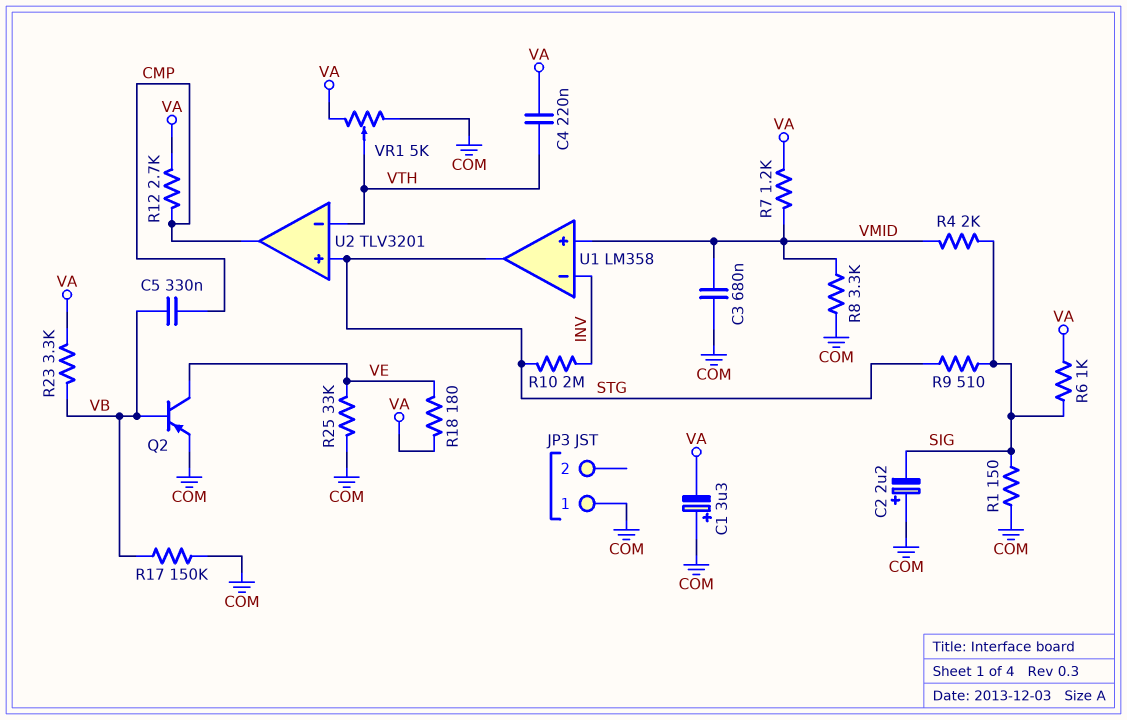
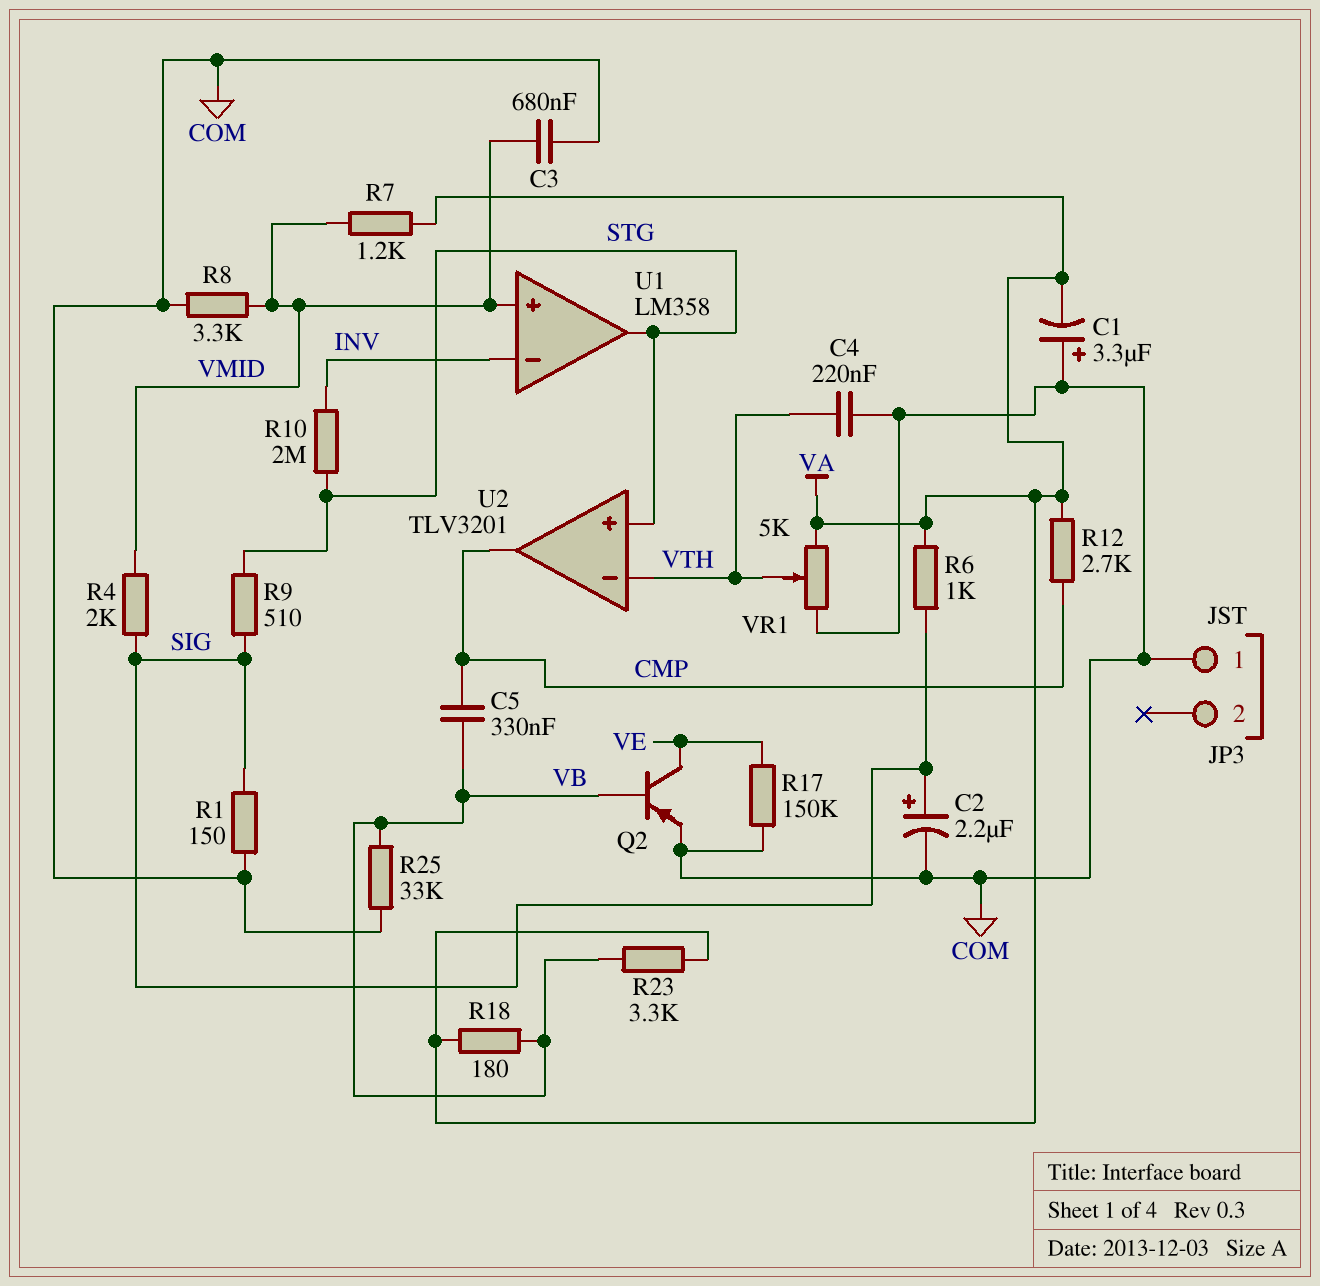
C2: 2.2uF (plus COM, minus SIG) -> 2.2uF (plus SIG, minus COM)
C4: 220nF (VA, VTH) -> 220nF (COM, VTH)
R17: 150k (COM, VB) -> 150k (COM, VE)
R18: 180 (VA, VE) -> 180 (VA, VB)
R25: 33k (COM, VE) -> 33k (COM, VB)

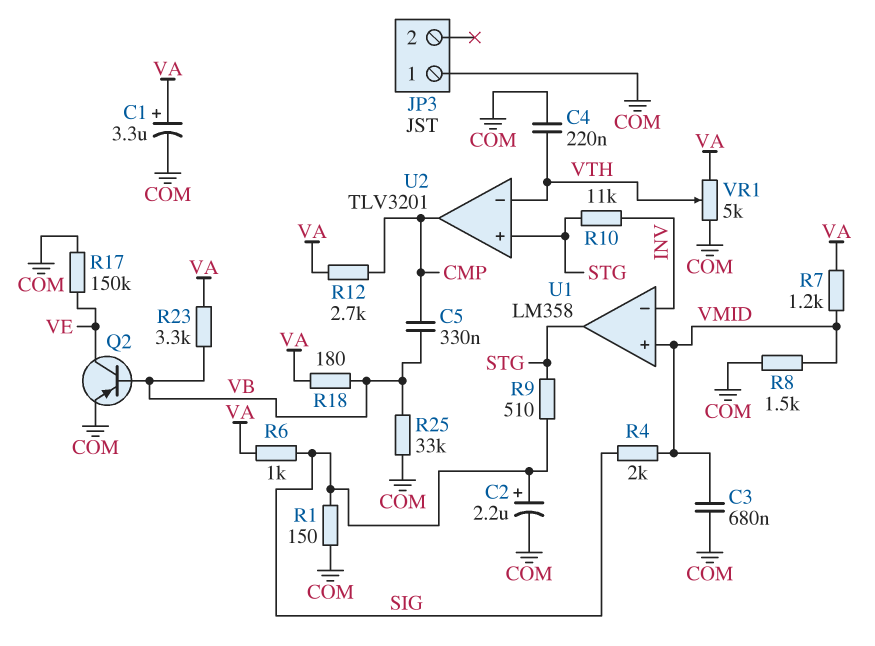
C1: 3.3uF (plus COM, minus VA) -> 3.3uF (plus VA, minus COM)
R8: 3.3k (COM, VMID) -> 1.5k (COM, VMID)
R10: 2M (INV, STG) -> 11k (INV, STG)

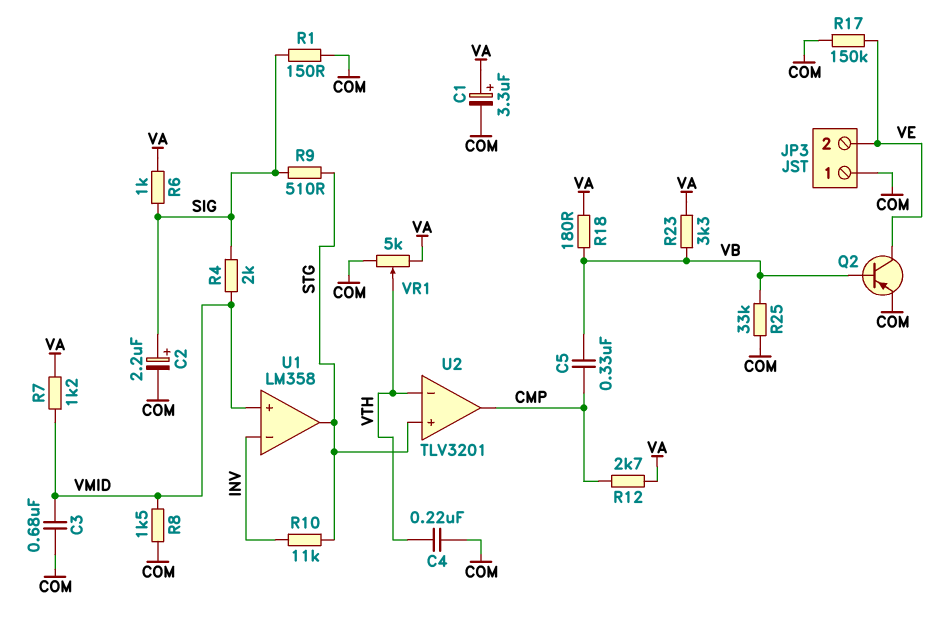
JP3 pin 2: none -> VE

